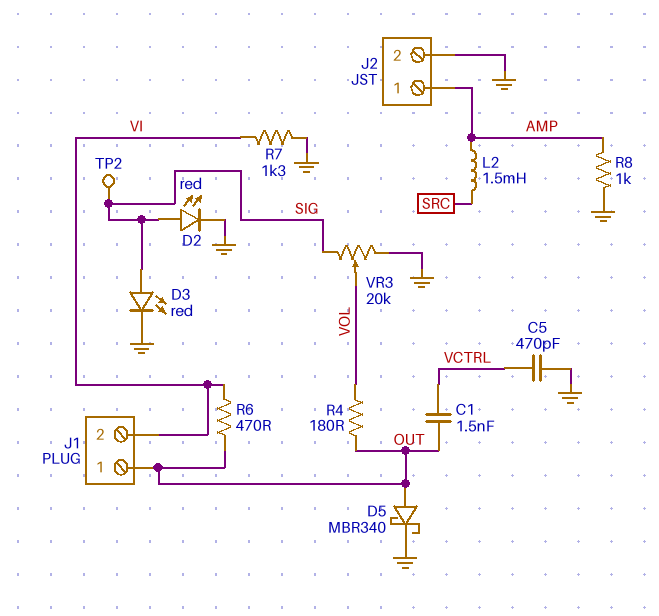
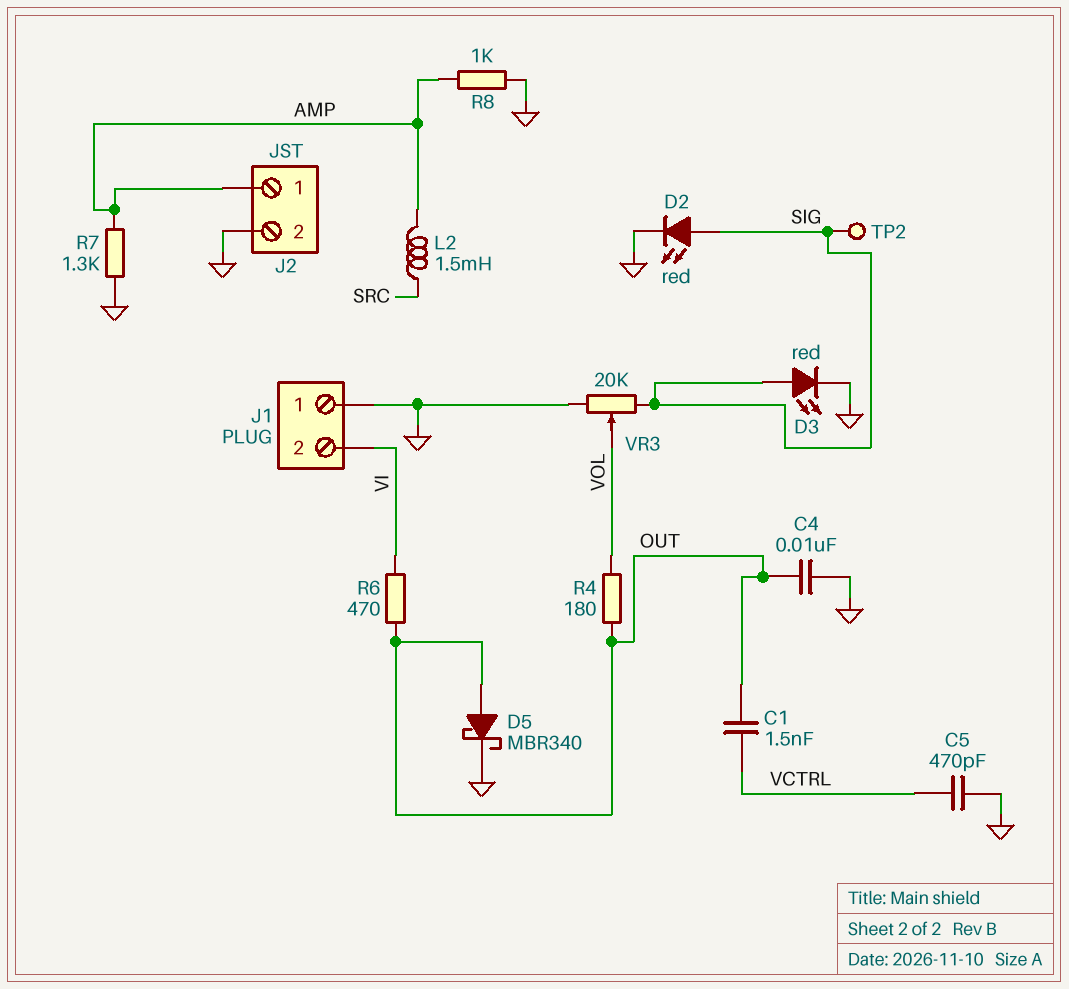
C4: none -> 10nF (GND, OUT)
J1 pin 1: OUT -> GND
R7: 1.3k (GND, VI) -> 1.3k (AMP, GND)

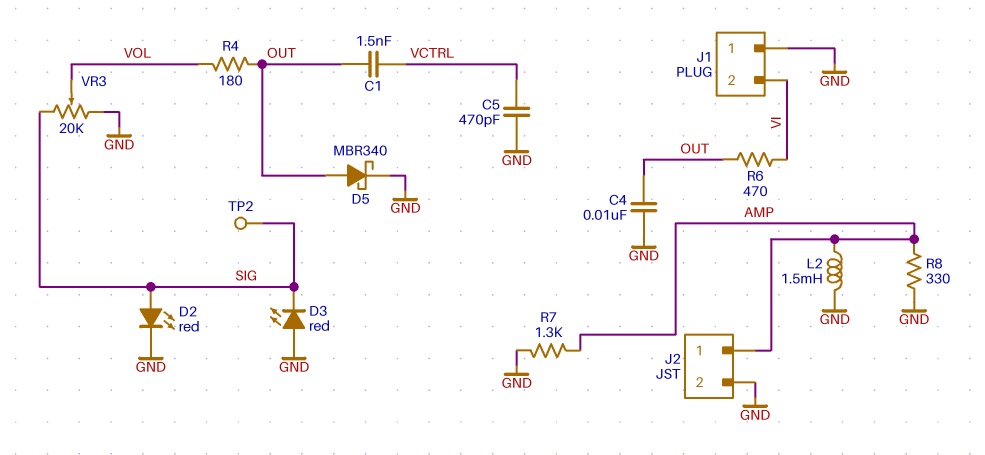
D3: LED red (A SIG, K GND) -> LED red (A GND, K SIG)
L2: 1.5mH (AMP, SRC) -> 1.5mH (AMP, GND)
R8: 1k (AMP, GND) -> 330 (AMP, GND)

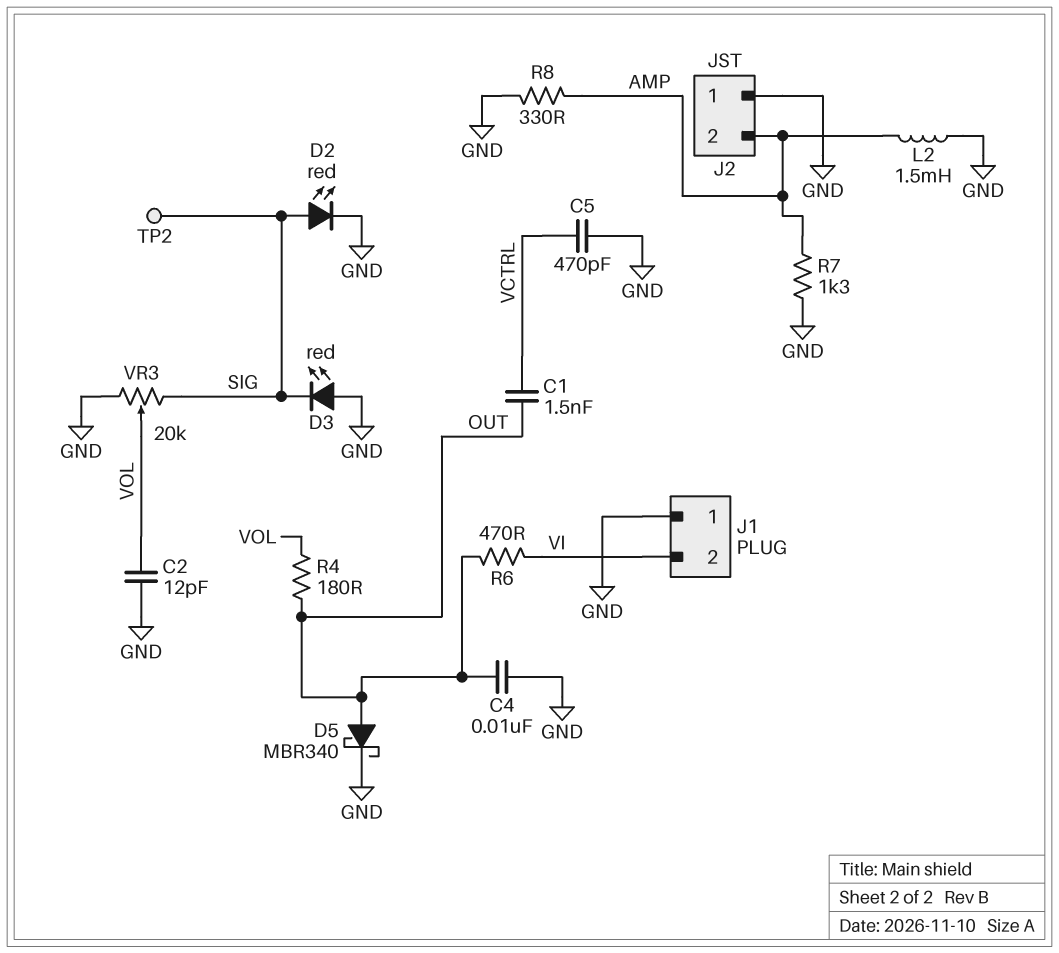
C2: none -> 12pF (GND, VOL)
J2 pin 1: AMP -> GND
J2 pin 2: GND -> AMP

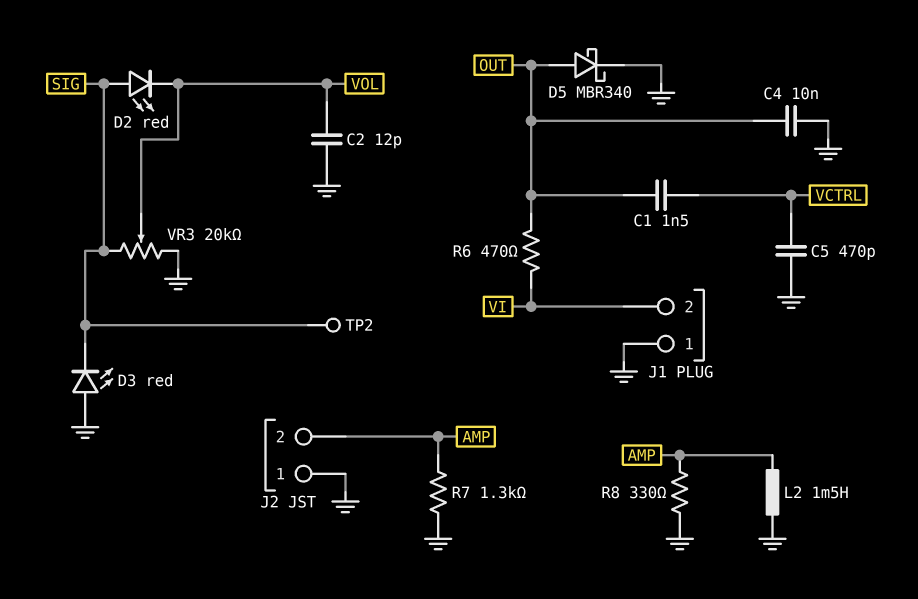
D2: LED red (A SIG, K GND) -> LED red (A SIG, K VOL)
R4: 180 (OUT, VOL) -> none

